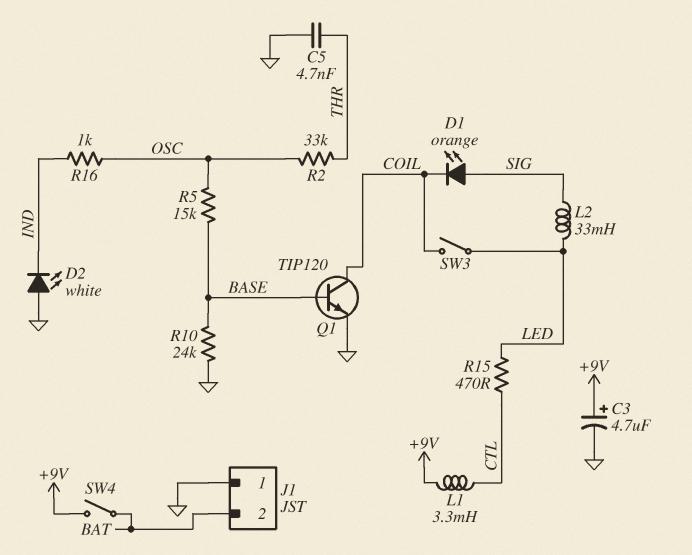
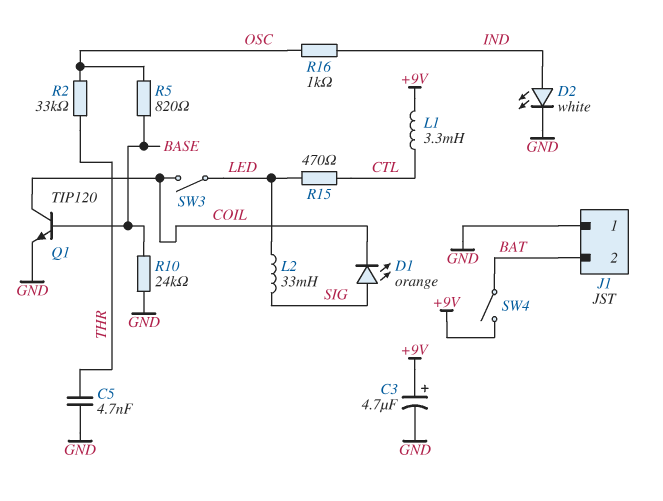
D2: LED white (A GND, K IND) -> LED white (A IND, K GND)
R5: 15k (BASE, OSC) -> 820 (BASE, OSC)

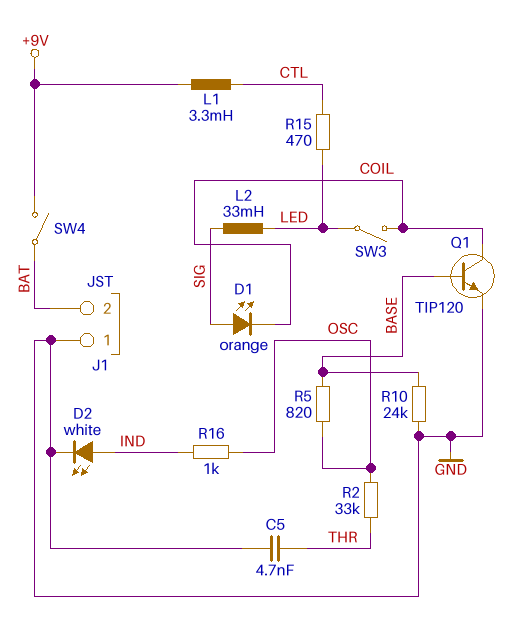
C3: 4.7uF (plus +9V, minus GND) -> none

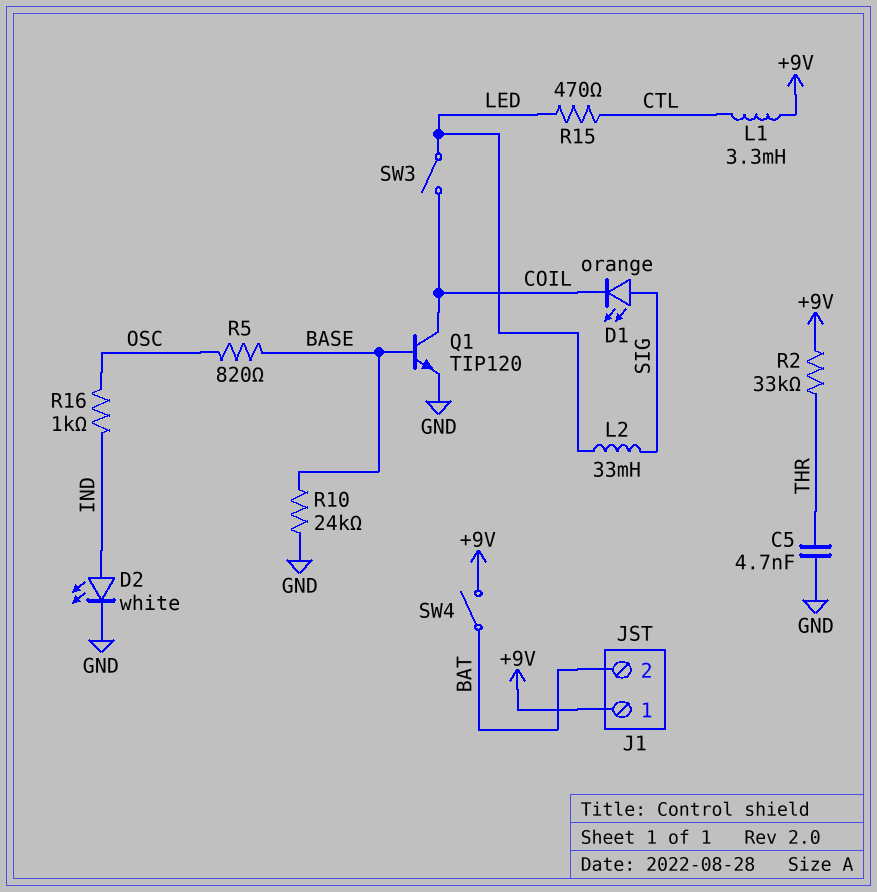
J1 pin 1: GND -> +9V
R2: 33k (OSC, THR) -> 33k (+9V, THR)

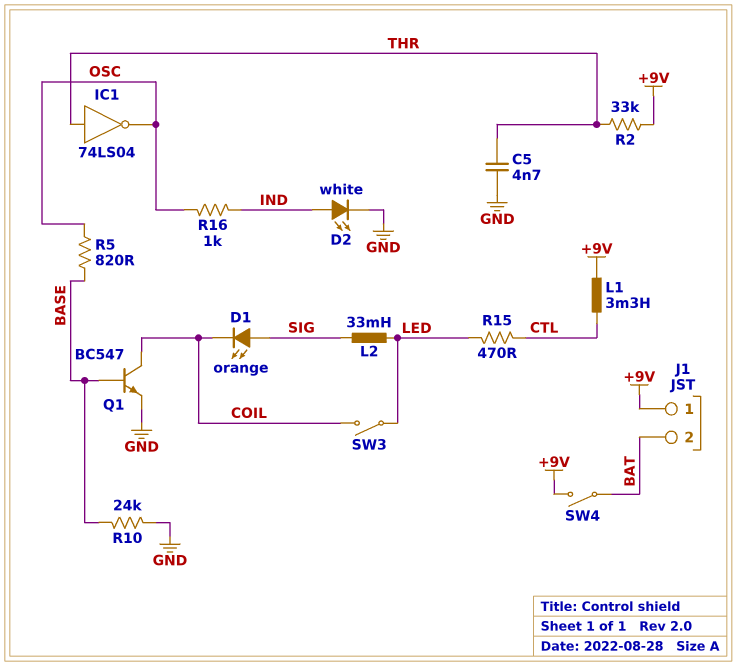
IC1: none -> NOT 74LS04 (in THR, out OSC)
Q1: NPN TIP120 (B BASE, C COIL, E GND) -> NPN BC547 (B BASE, C COIL, E GND)

